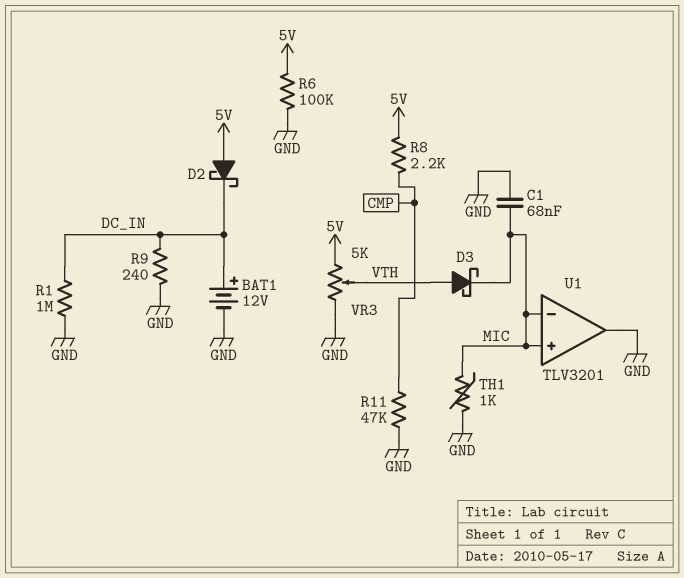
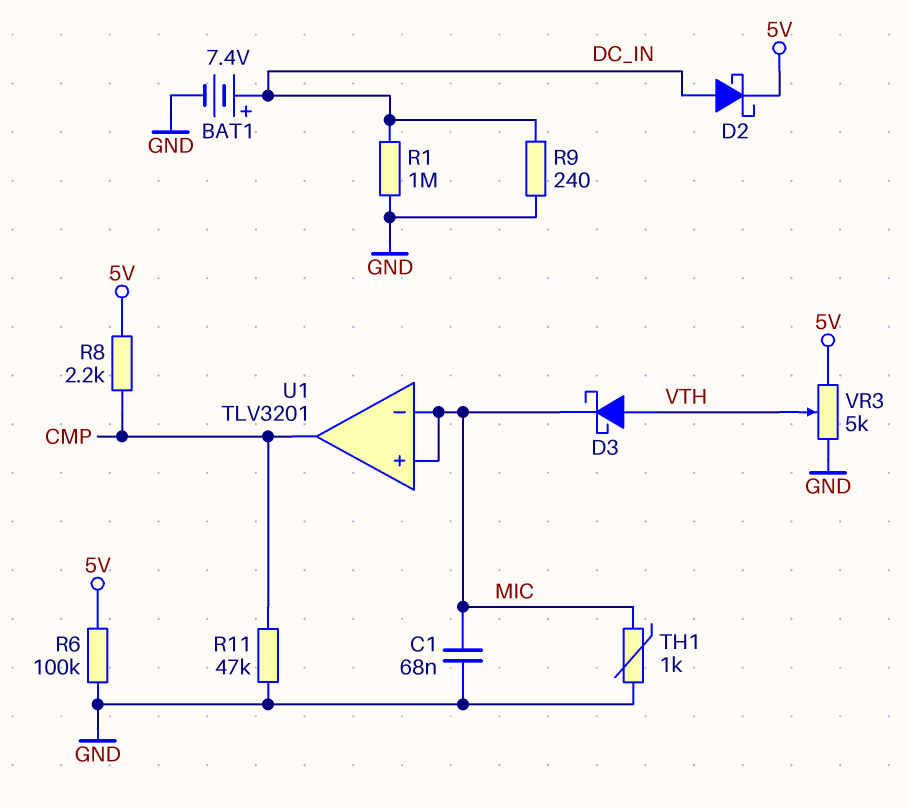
BAT1: 12V (plus DC_IN, minus GND) -> 7.4V (plus DC_IN, minus GND)
D2: schottky (A 5V, K DC_IN) -> schottky (A DC_IN, K 5V)
U1 pin out: GND -> CMP

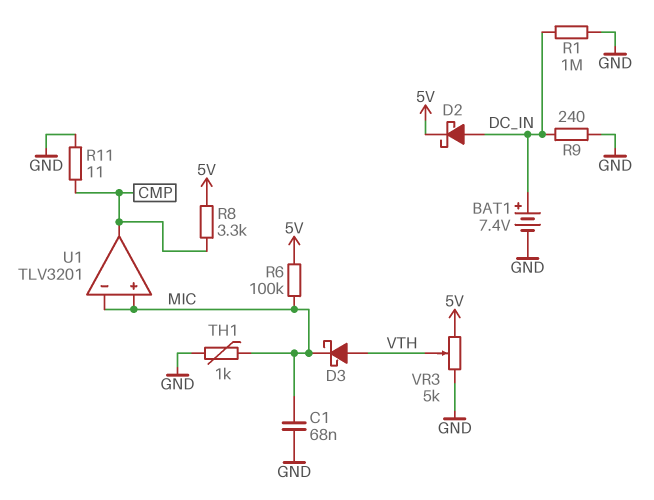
R6: 100k (5V, GND) -> 100k (5V, MIC)
R8: 2.2k (5V, CMP) -> 3.3k (5V, CMP)
R11: 47k (CMP, GND) -> 11 (CMP, GND)

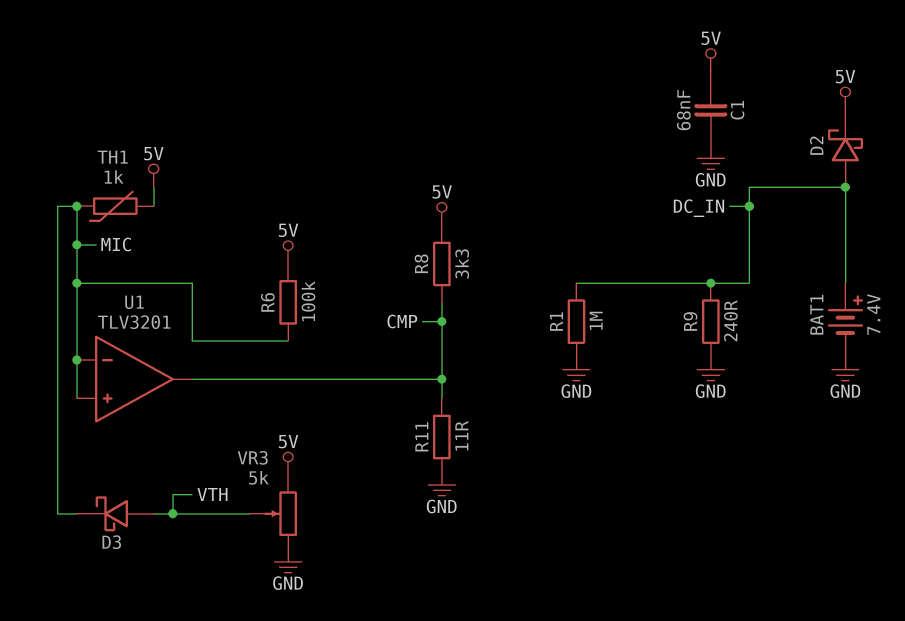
C1: 68nF (GND, MIC) -> 68nF (5V, GND)
TH1: 1k (GND, MIC) -> 1k (5V, MIC)

